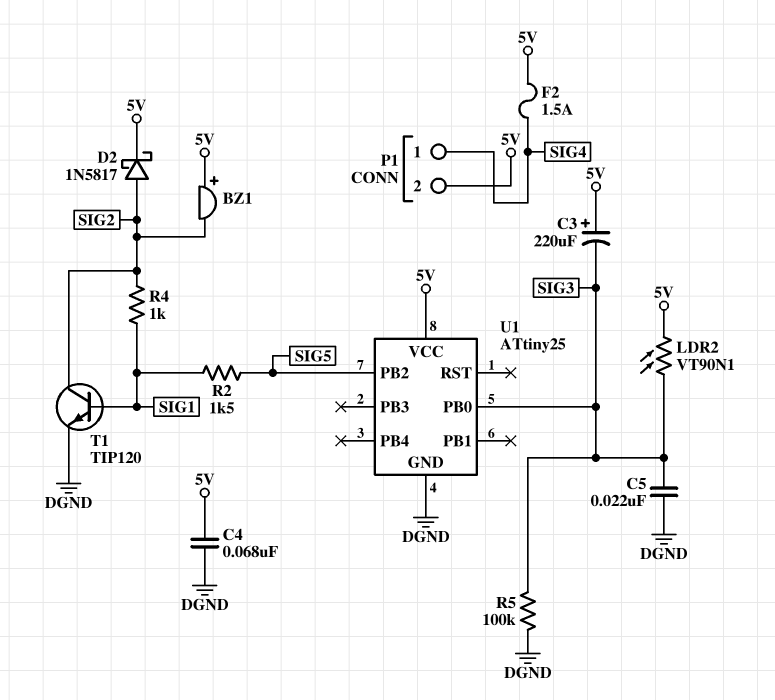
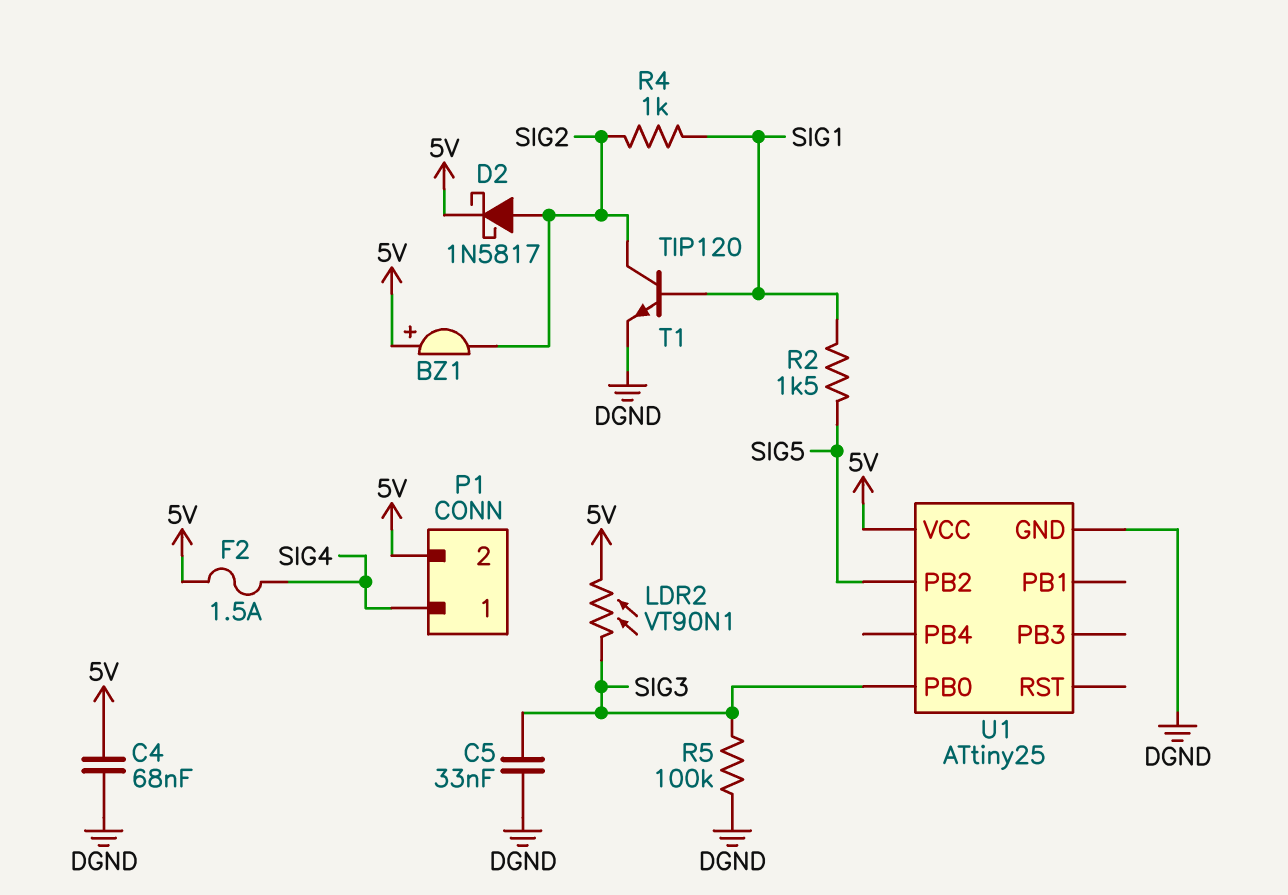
C3: 220uF (plus 5V, minus SIG3) -> none
C5: 22nF (DGND, SIG3) -> 33nF (DGND, SIG3)

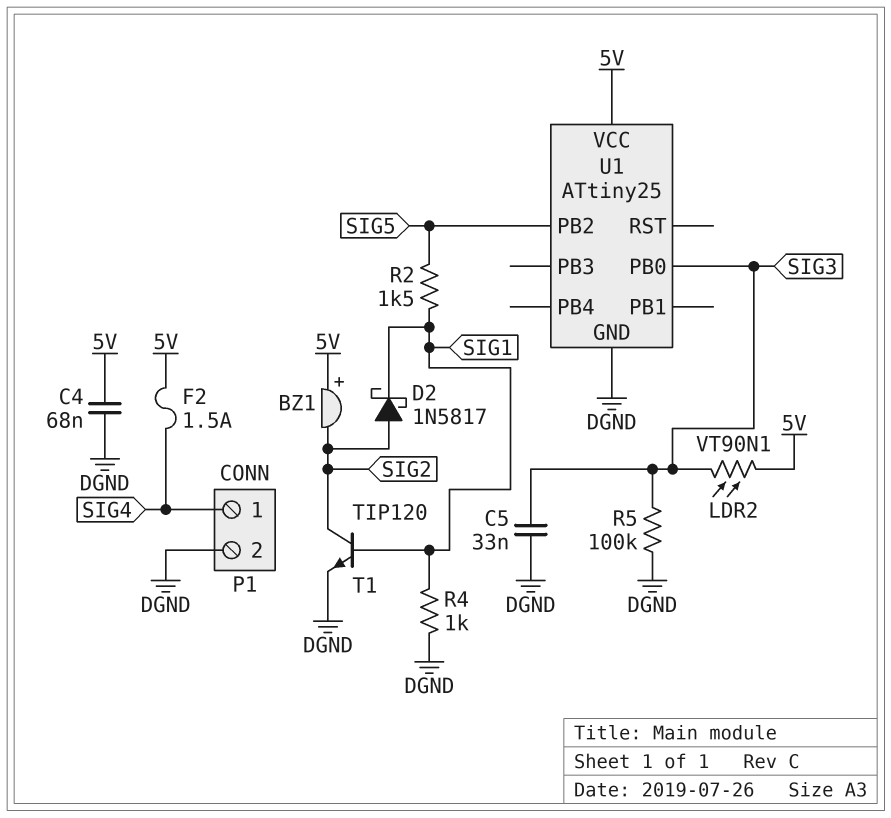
D2: schottky 1N5817 (A SIG2, K 5V) -> schottky 1N5817 (A SIG2, K SIG1)
P1 pin 2: 5V -> DGND
R4: 1k (SIG1, SIG2) -> 1k (DGND, SIG1)

